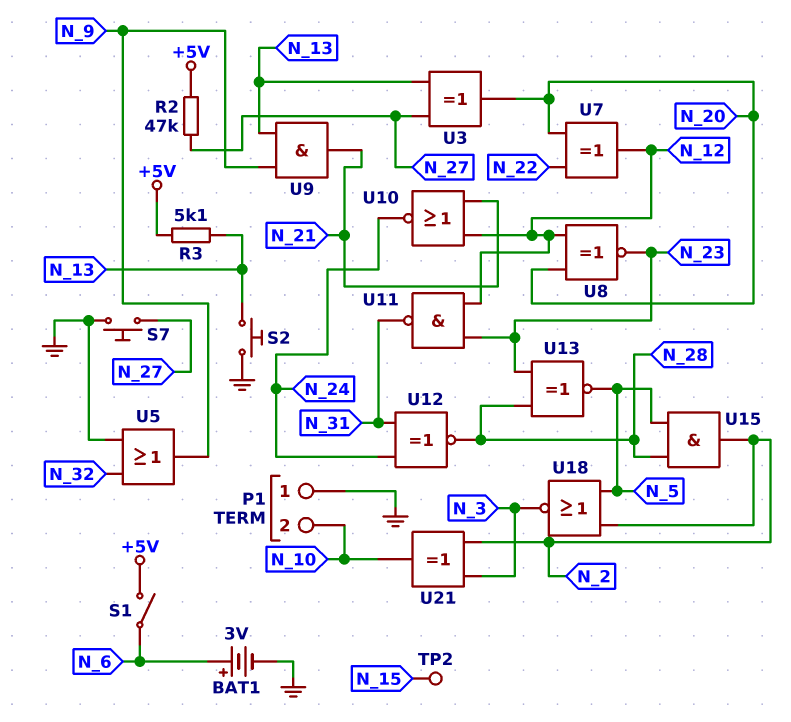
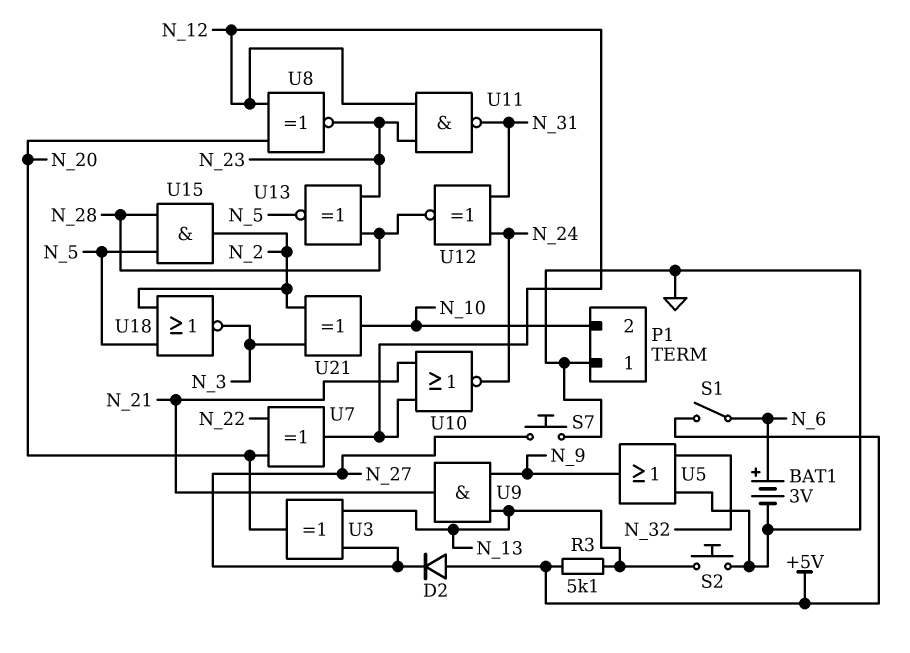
D2: none -> diode (A +5V, K N_27)
R2: 47k (+5V, N_27) -> none
TP2: test point (N_15) -> none

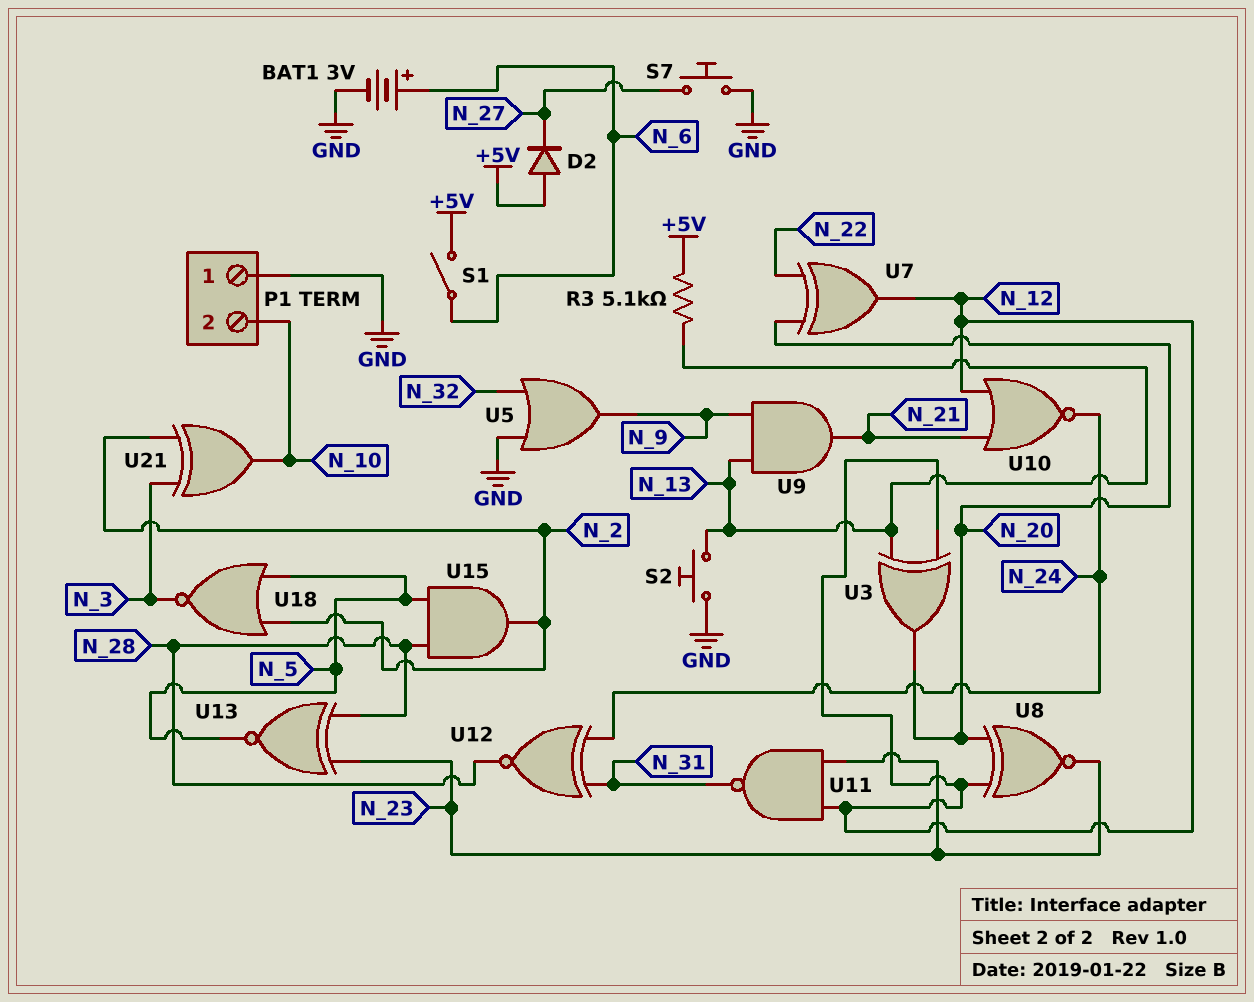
U3: XOR (in N_13, in N_27, out N_20) -> XOR (in N_12, in N_13, out N_20)

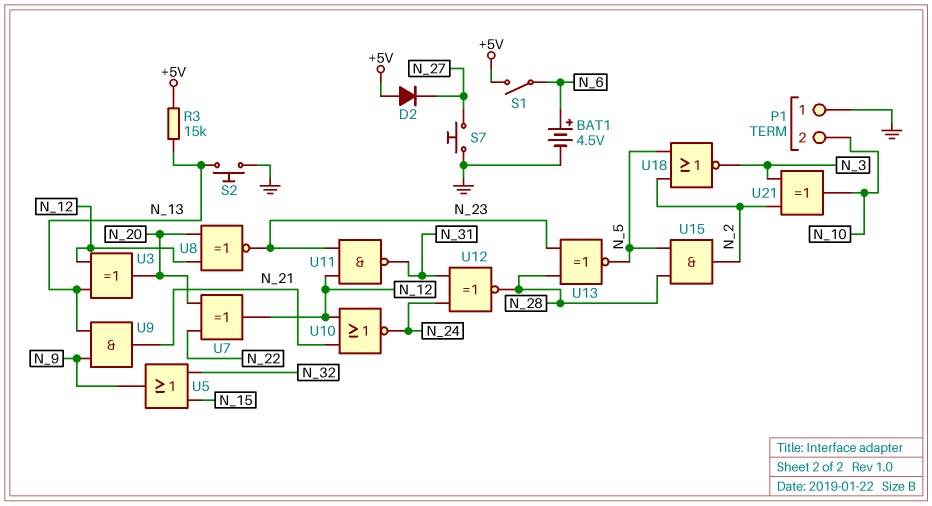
BAT1: 3V (plus N_6, minus GND) -> 4.5V (plus N_6, minus GND)
R3: 5.1k (+5V, N_13) -> 15k (+5V, N_13)
U5: OR (in GND, in N_32, out N_9) -> OR (in N_15, in N_32, out N_9)

